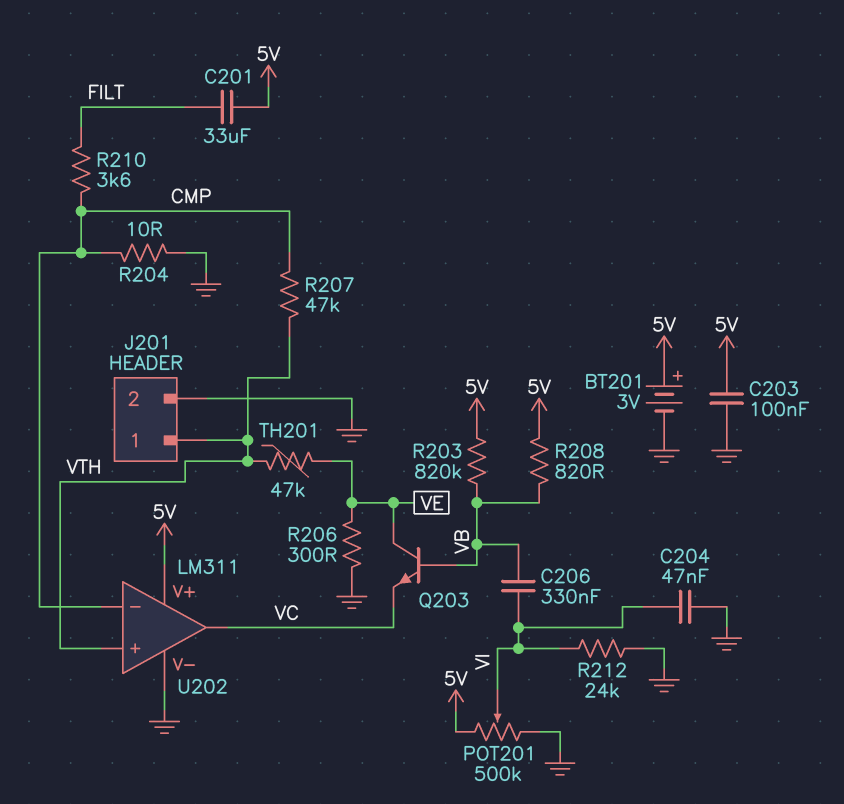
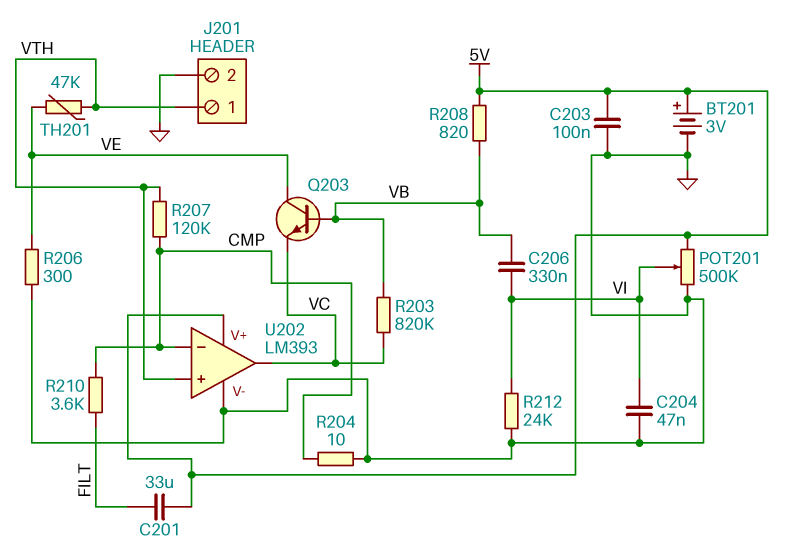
R203: 820k (5V, VB) -> 820k (VB, VC)
R207: 47k (CMP, VTH) -> 120k (CMP, VTH)
U202: LM311 -> LM393

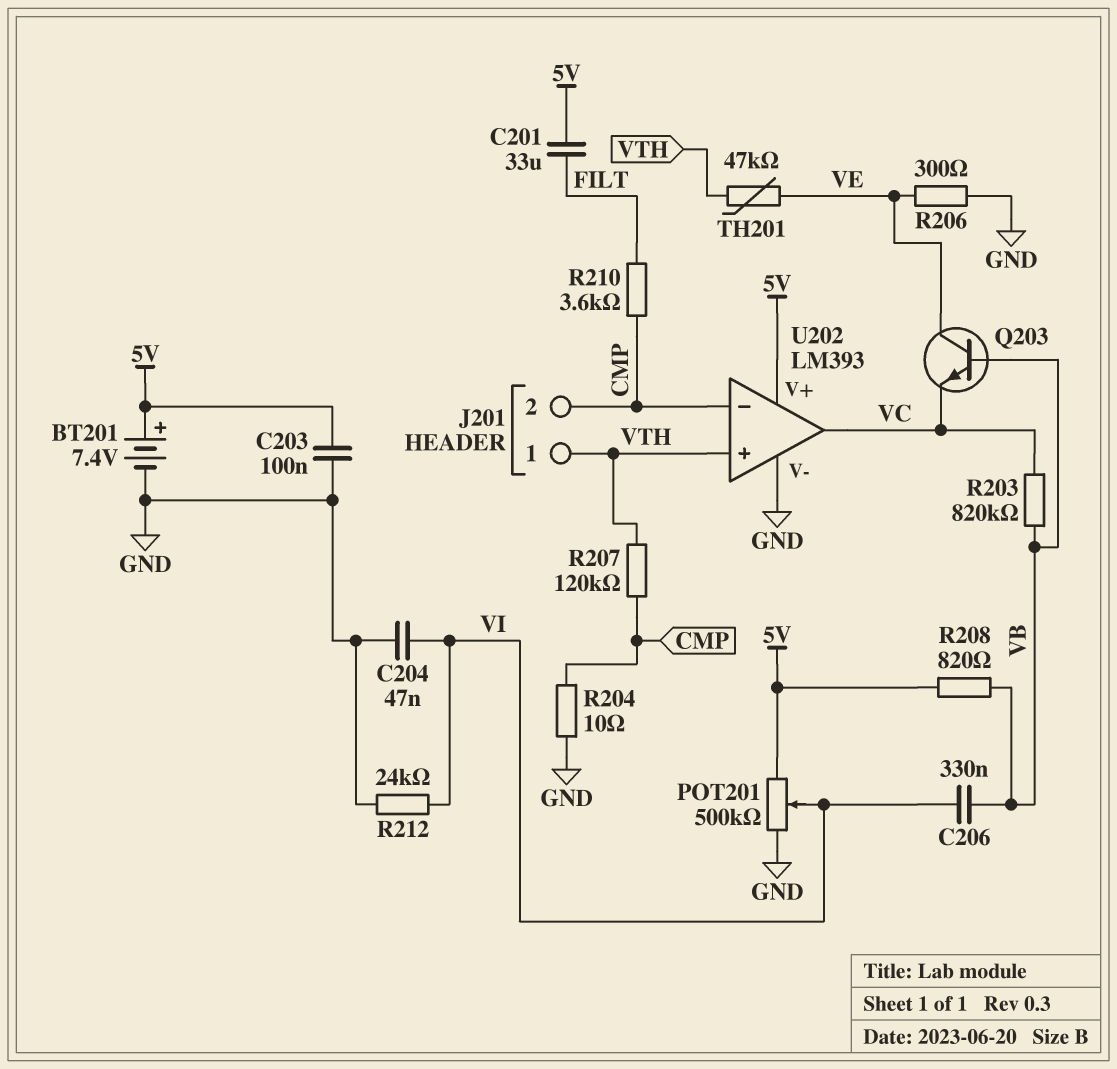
BT201: 3V (plus 5V, minus GND) -> 7.4V (plus 5V, minus GND)
J201 pin 2: GND -> CMP

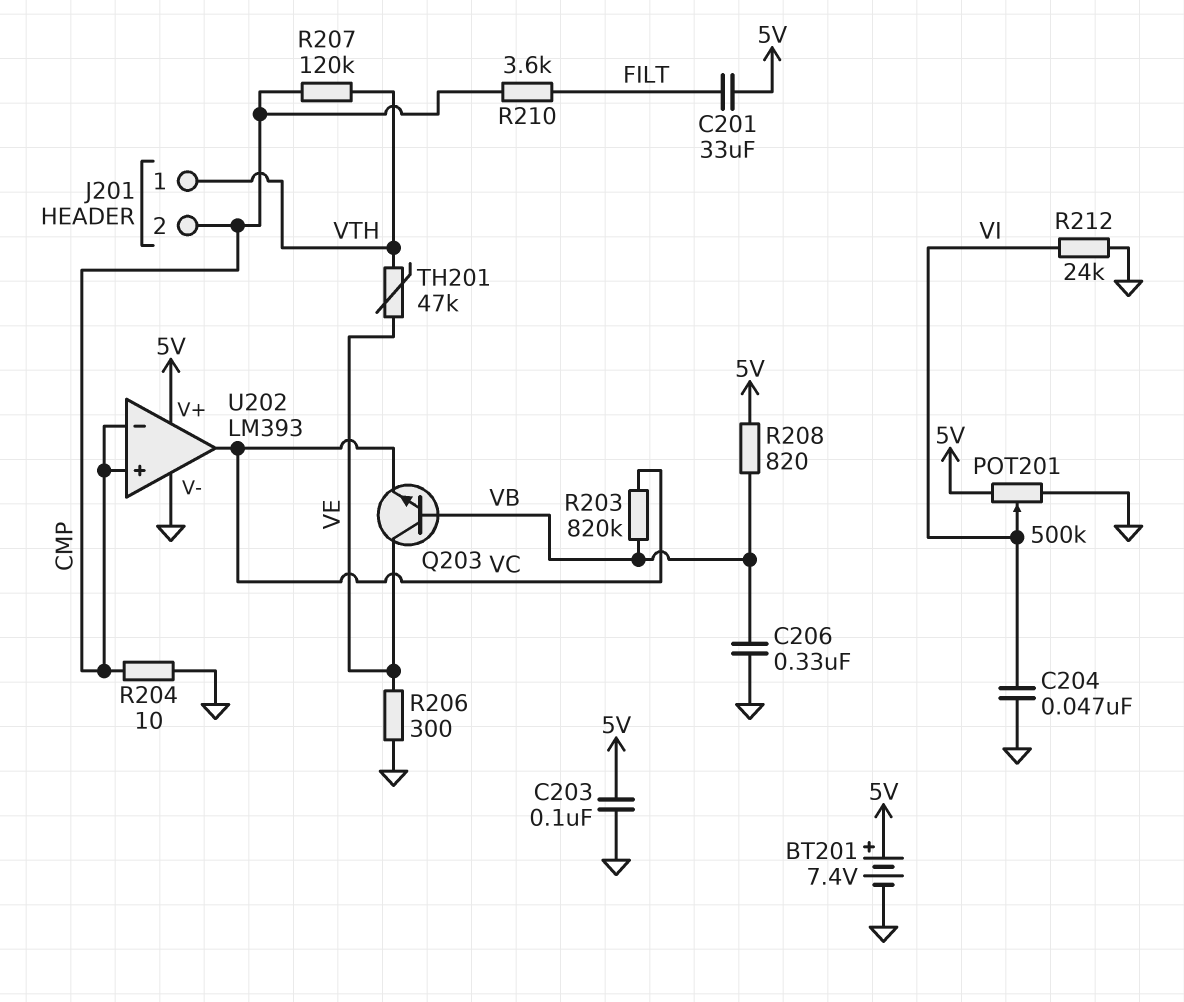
C206: 330nF (VB, VI) -> 330nF (GND, VB)
U202 pin in+: VTH -> CMP

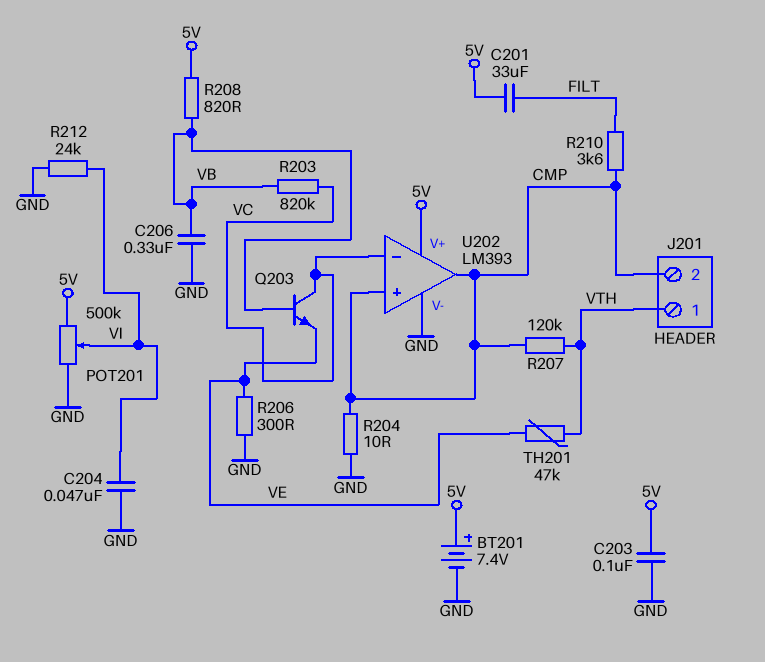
Q203: NPN (B VB, C VE, E VC) -> NPN (B VB, C VC, E VE)
U202 pin in-: CMP -> VC
U202 pin out: VC -> CMP

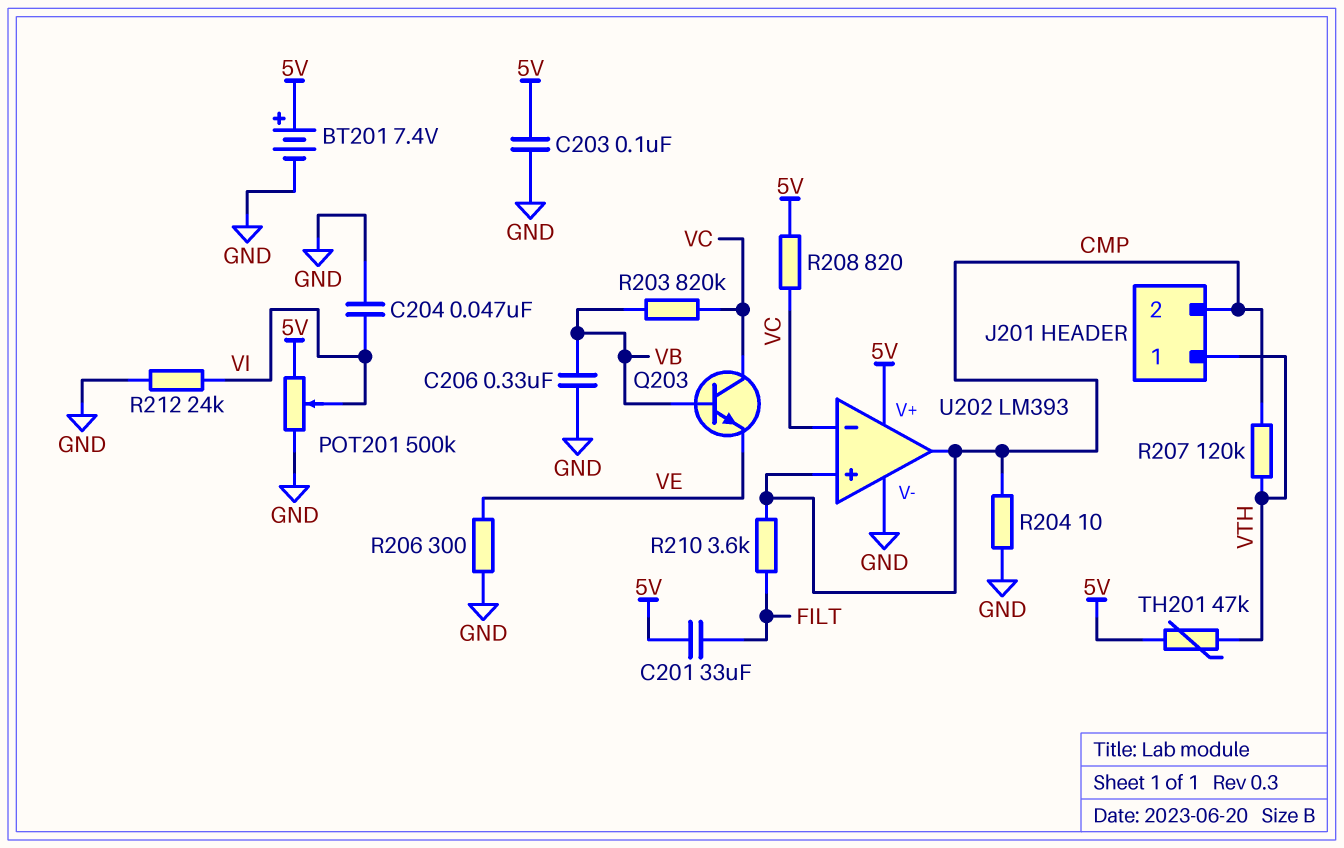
R208: 820 (5V, VB) -> 820 (5V, VC)
TH201: 47k (VE, VTH) -> 47k (5V, VTH)

